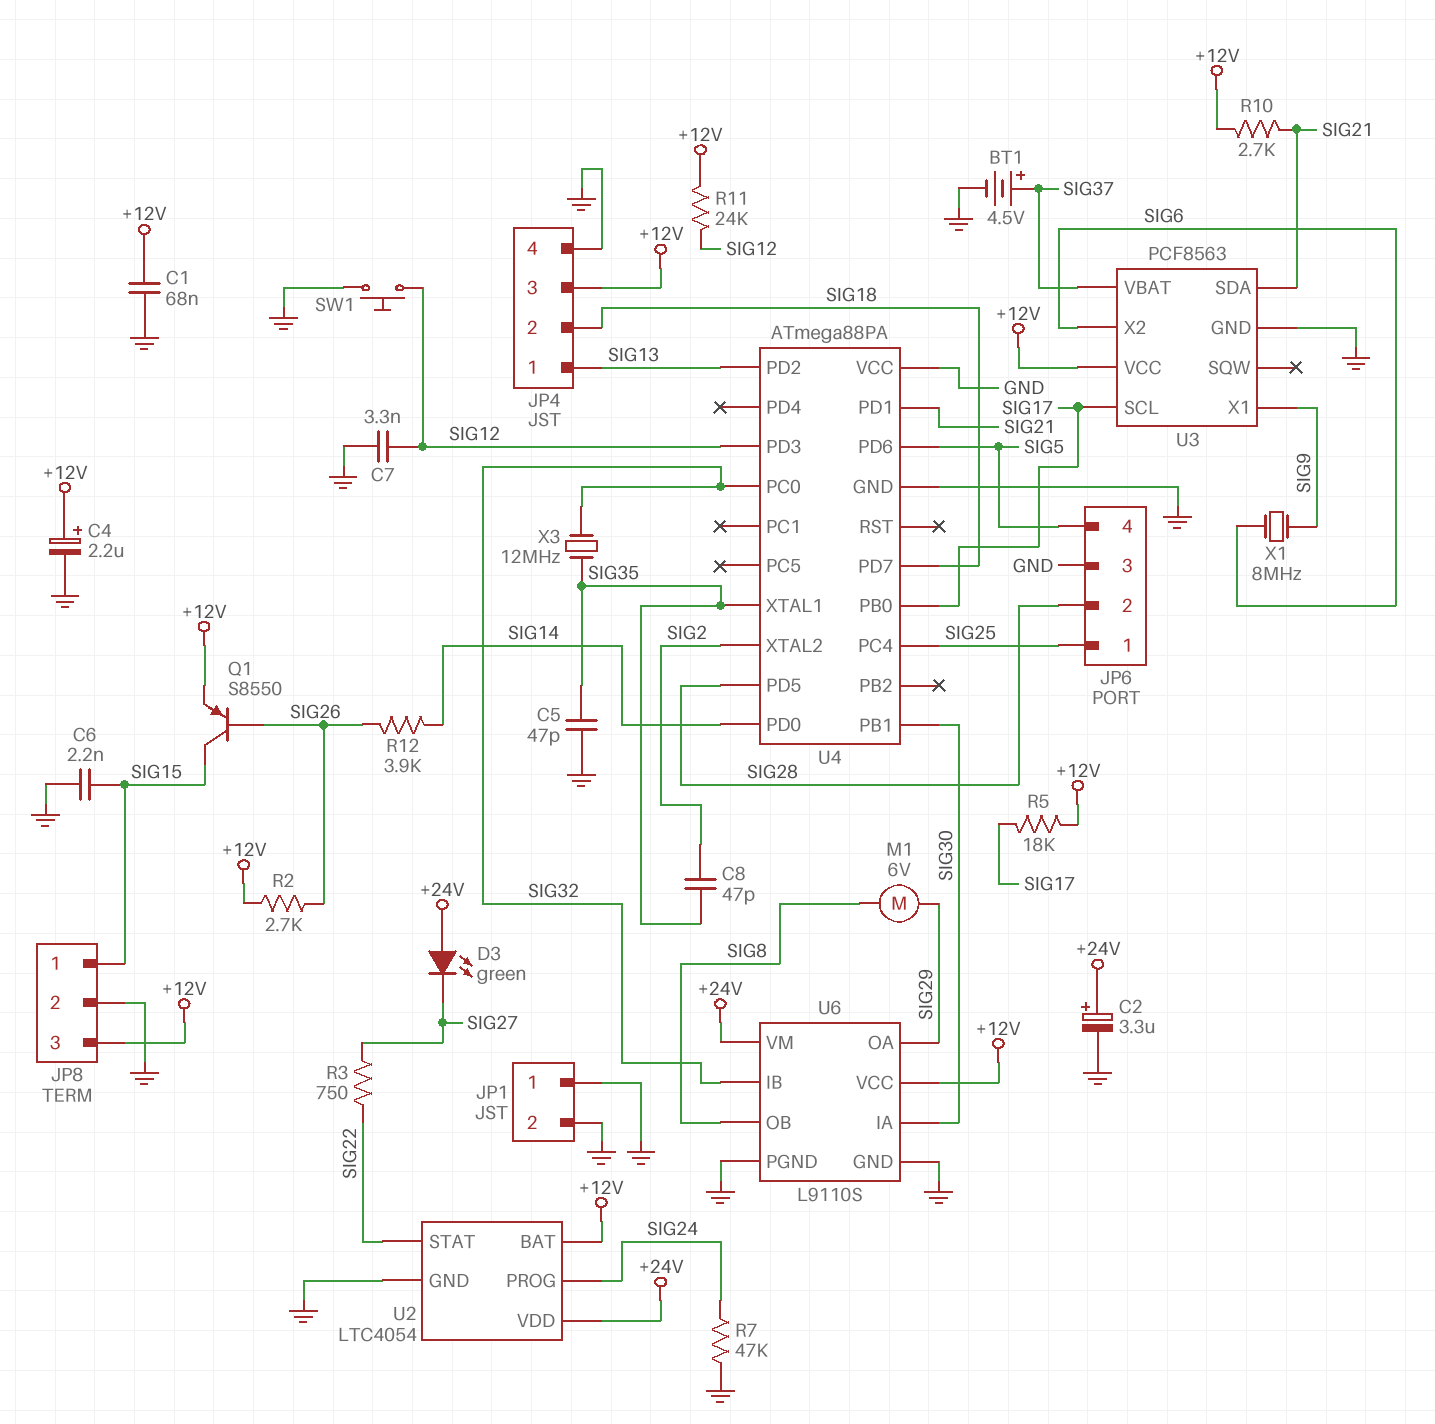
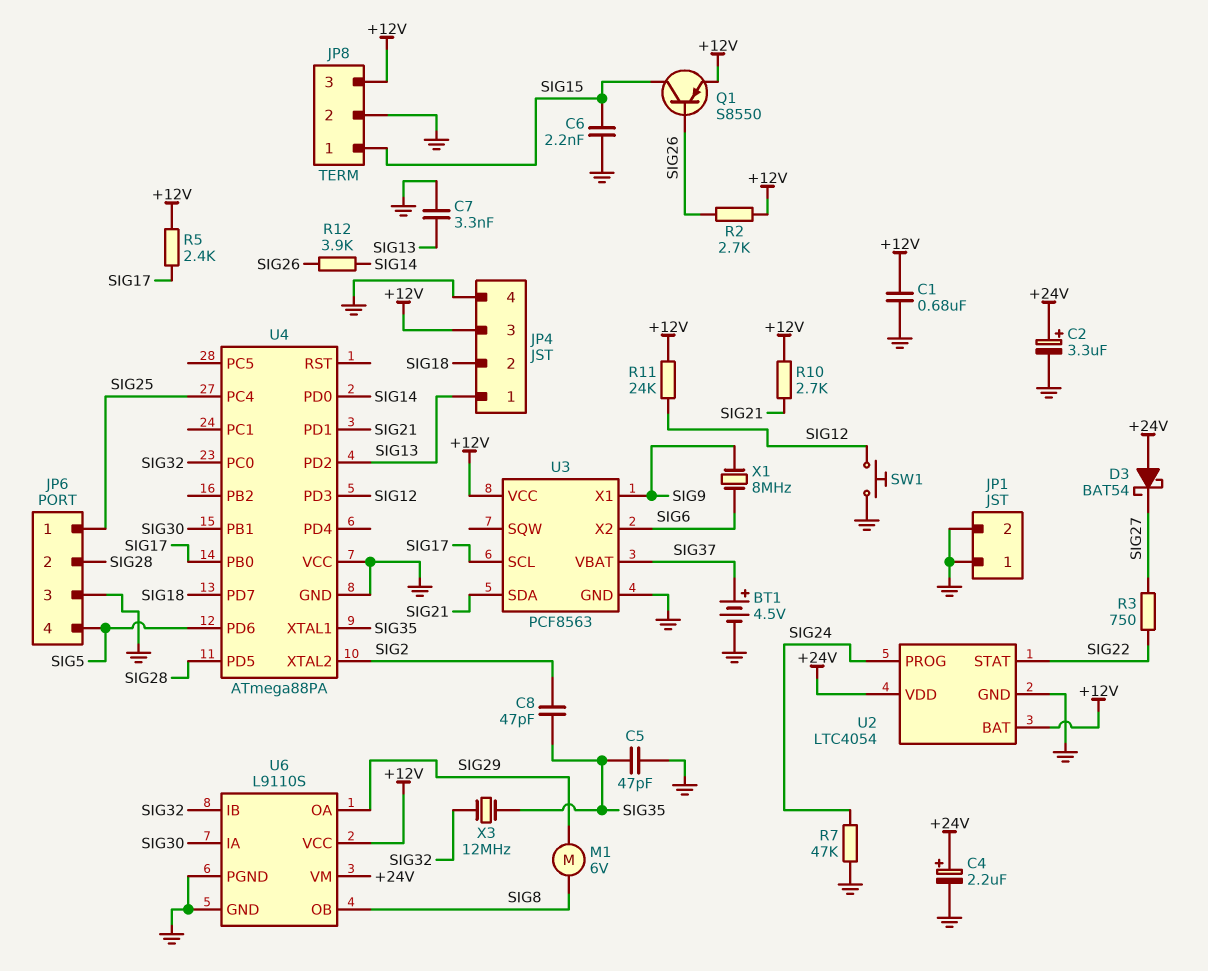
C1: 68nF (+12V, GND) -> 680nF (+12V, GND)
C4: 2.2uF (plus +12V, minus GND) -> 2.2uF (plus +24V, minus GND)
C7: 3.3nF (GND, SIG12) -> 3.3nF (GND, SIG13)
D3: LED green (A +24V, K SIG27) -> schottky BAT54 (A +24V, K SIG27)
R5: 18k (+12V, SIG17) -> 2.4k (+12V, SIG17)

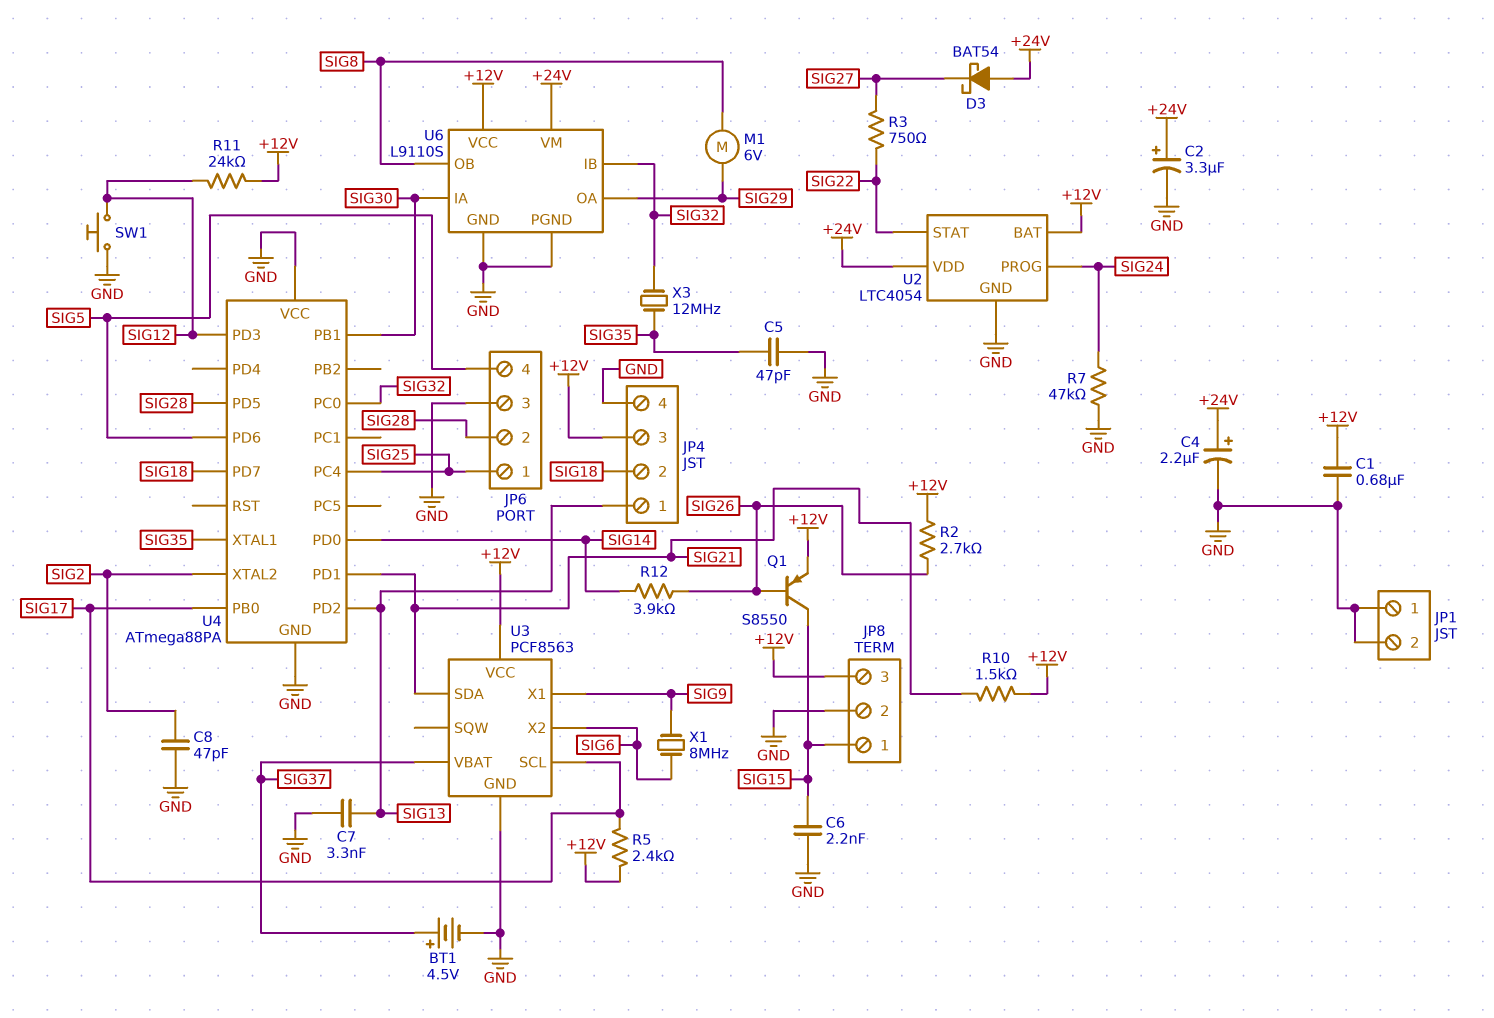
C8: 47pF (SIG2, SIG35) -> 47pF (GND, SIG2)
R10: 2.7k (+12V, SIG21) -> 1.5k (+12V, SIG21)

